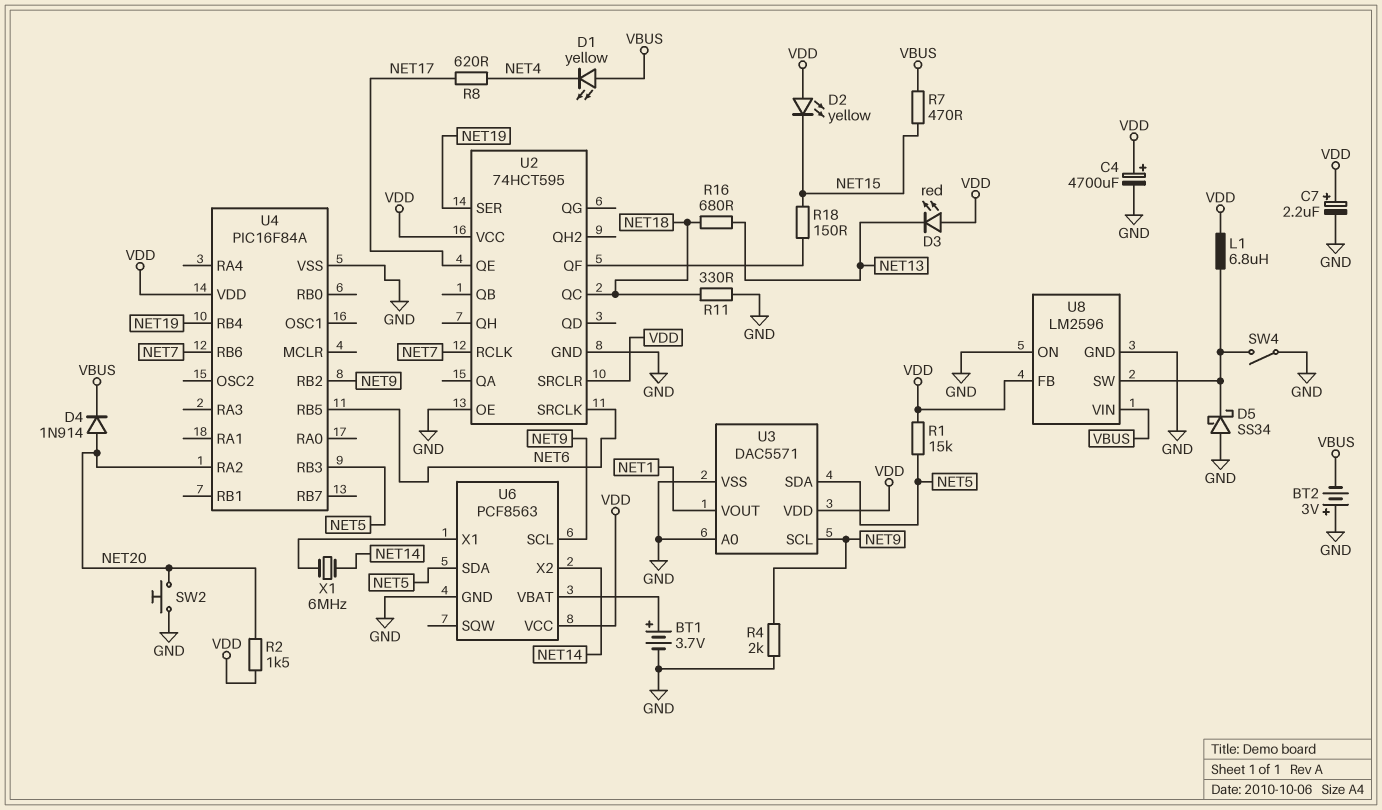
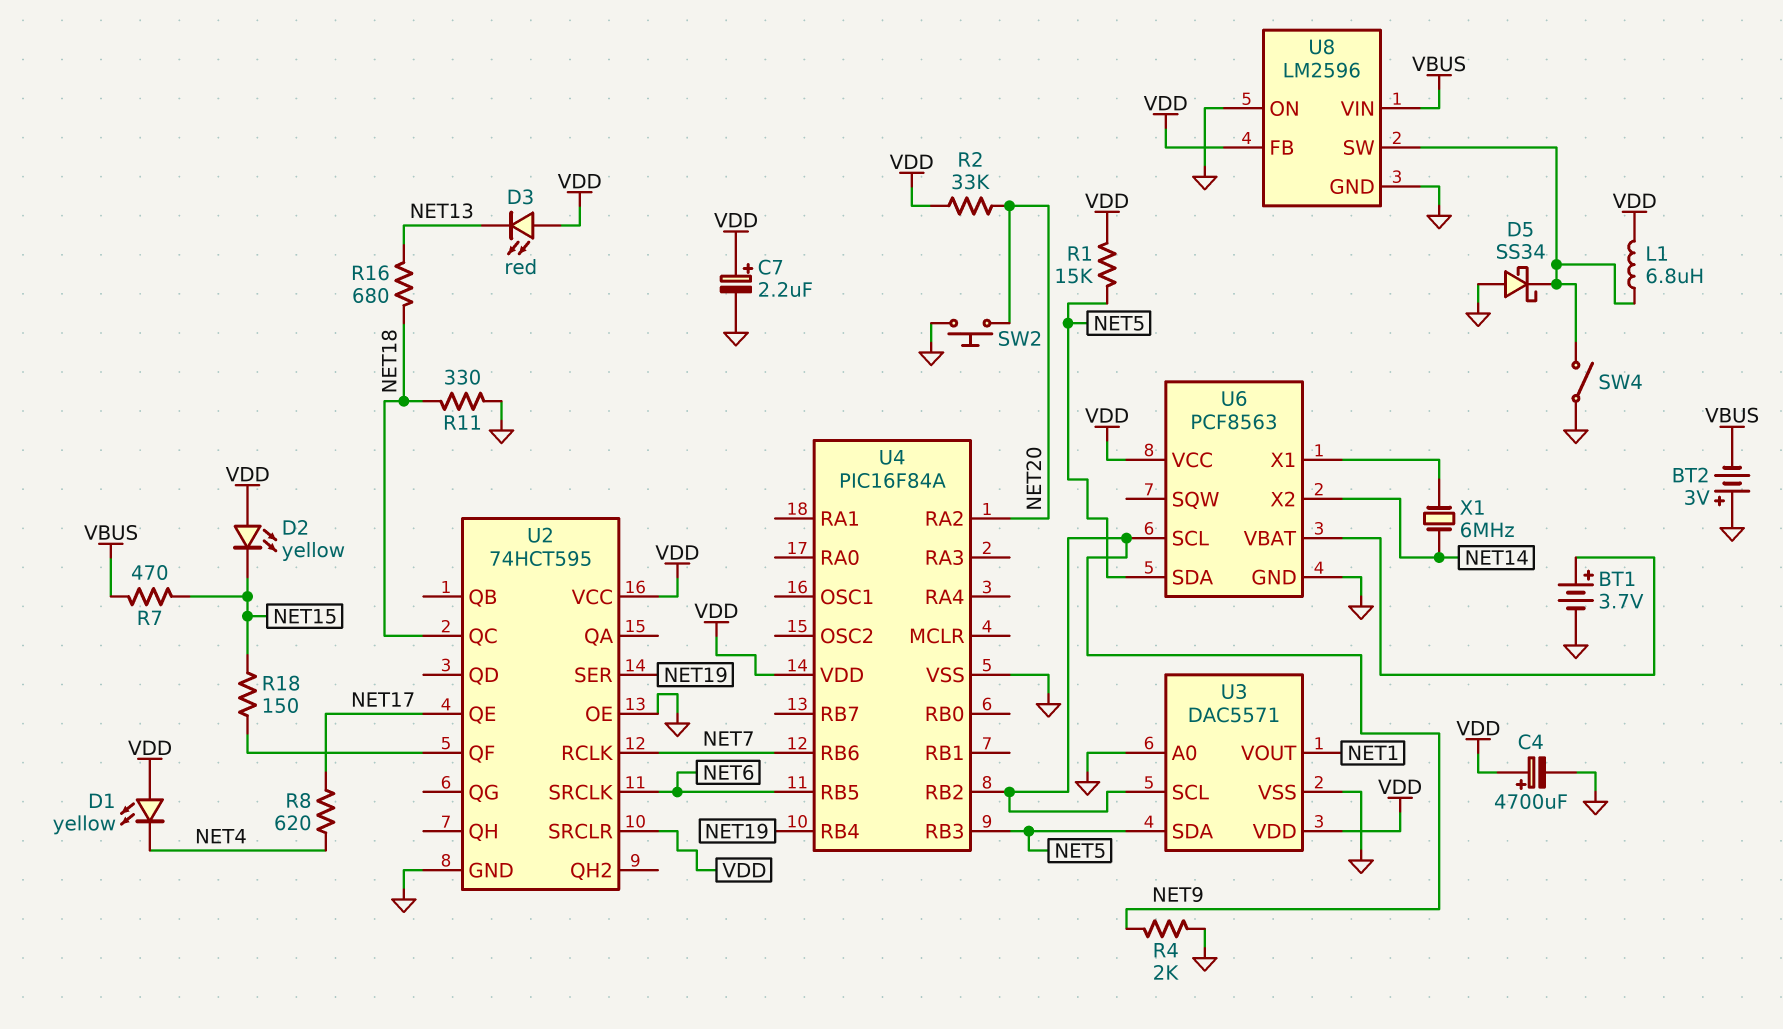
D1: LED yellow (A VBUS, K NET4) -> LED yellow (A VDD, K NET4)
D4: diode 1N914 (A NET20, K VBUS) -> none
R2: 1.5k (NET20, VDD) -> 33k (NET20, VDD)

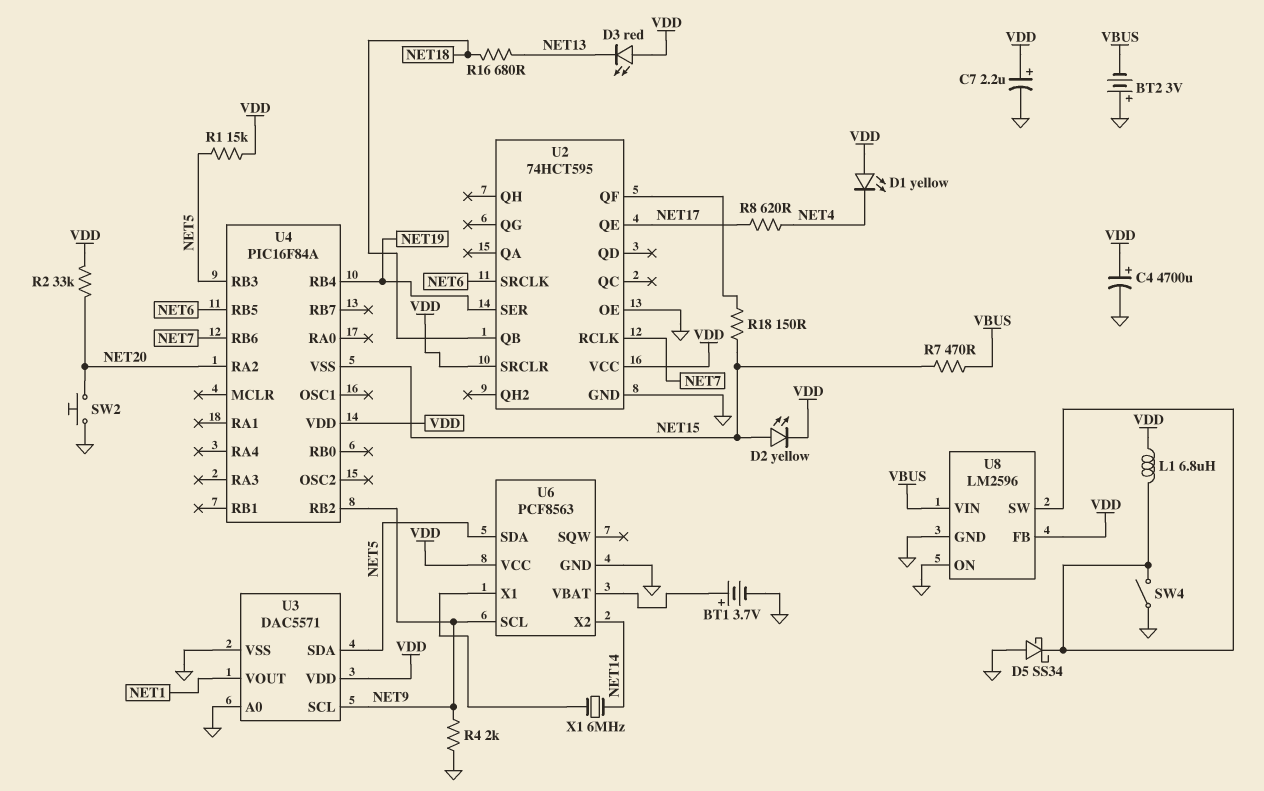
D2: LED yellow (A VDD, K NET15) -> LED yellow (A NET15, K VDD)
R11: 330 (GND, NET18) -> none
U2 pin QB: none -> NET18
U2 pin QC: NET18 -> none
U4 pin VSS: GND -> NET15

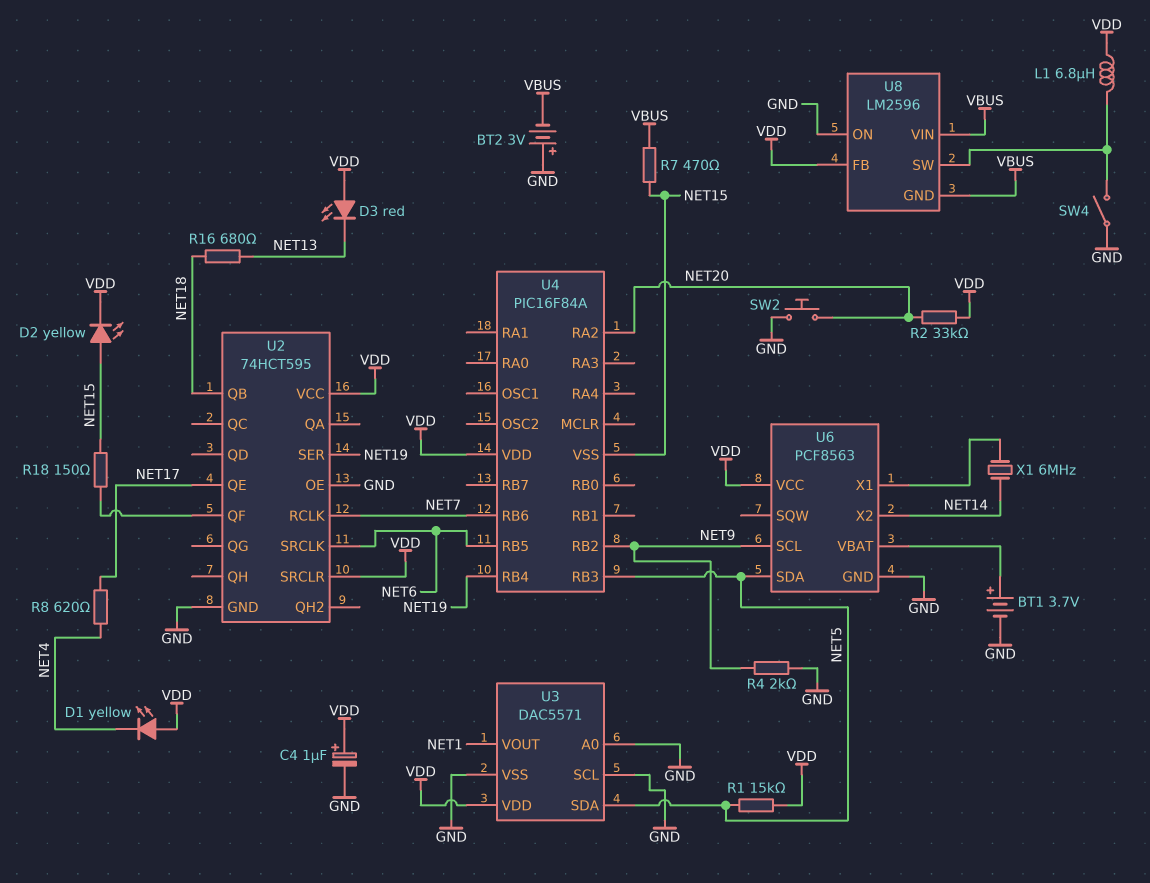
C4: 4700uF (plus VDD, minus GND) -> 1uF (plus VDD, minus GND)
C7: 2.2uF (plus VDD, minus GND) -> none
D5: schottky SS34 (A GND, K U8/SW) -> none
U3 pin SCL: NET9 -> GND
U8 pin GND: GND -> VBUS

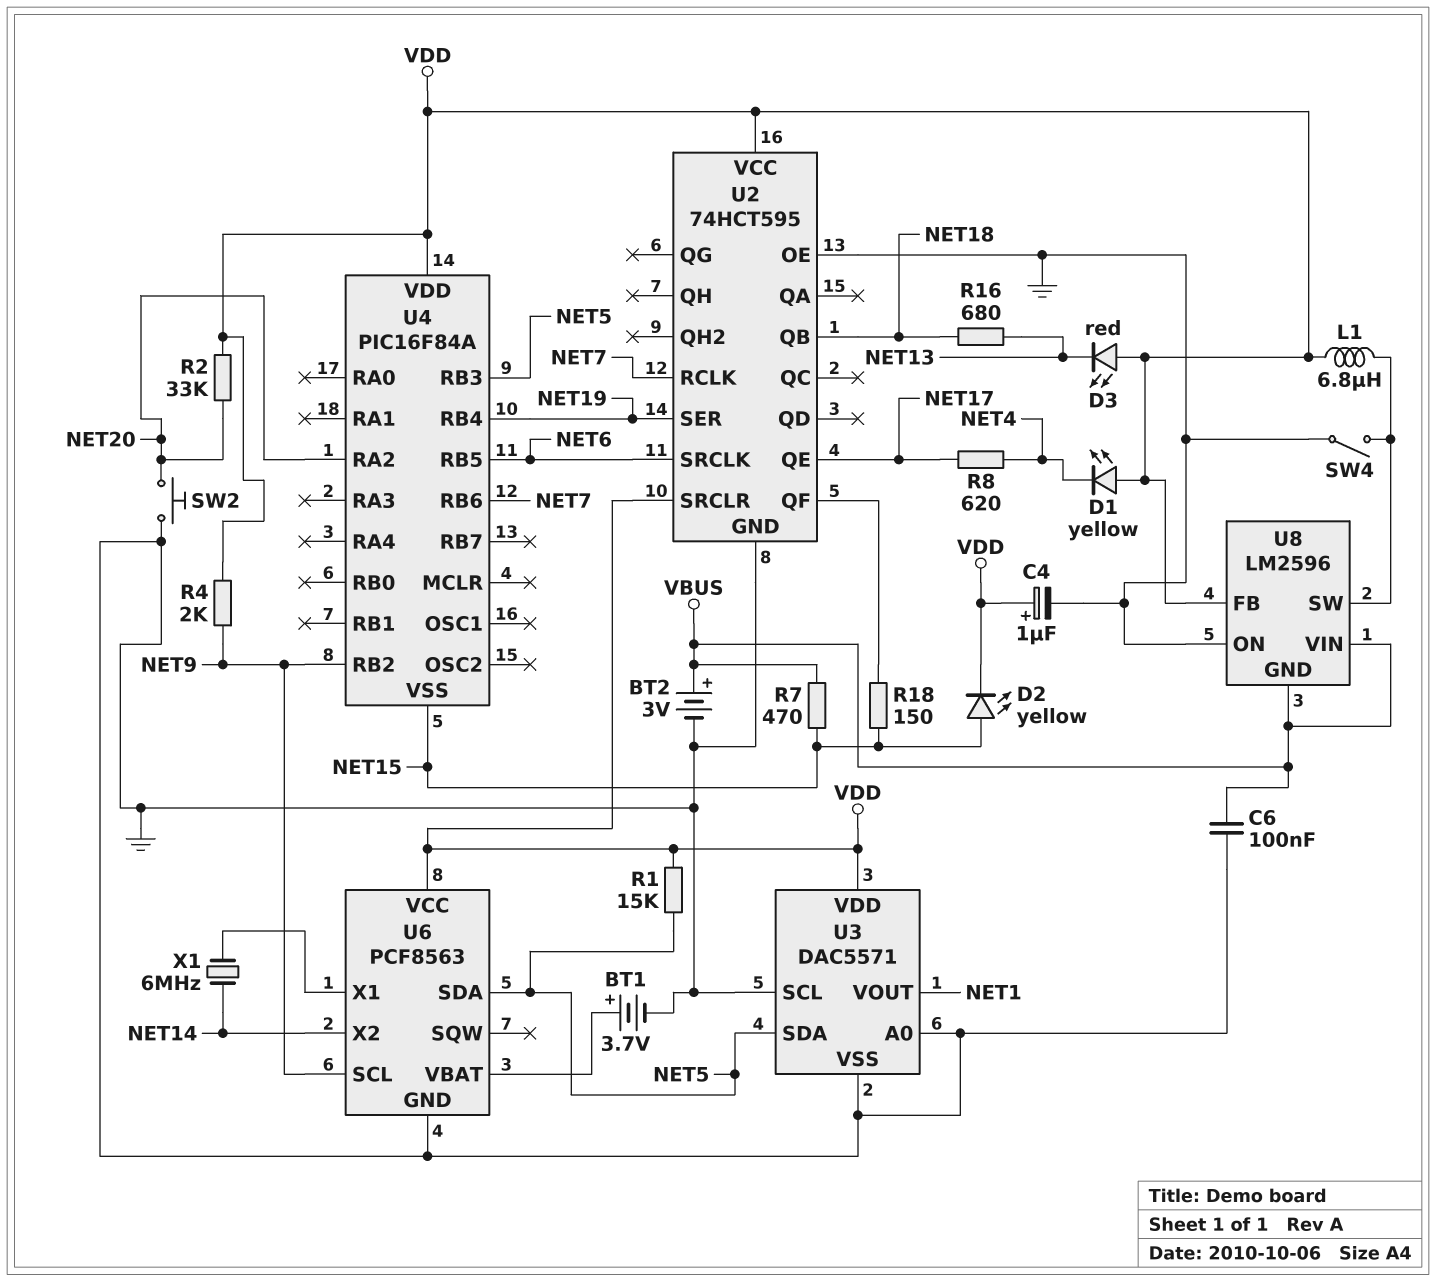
BT2: 3V (plus GND, minus VBUS) -> 3V (plus VBUS, minus GND)
C6: none -> 100nF (GND, VBUS)
R4: 2k (GND, NET9) -> 2k (NET9, VDD)

